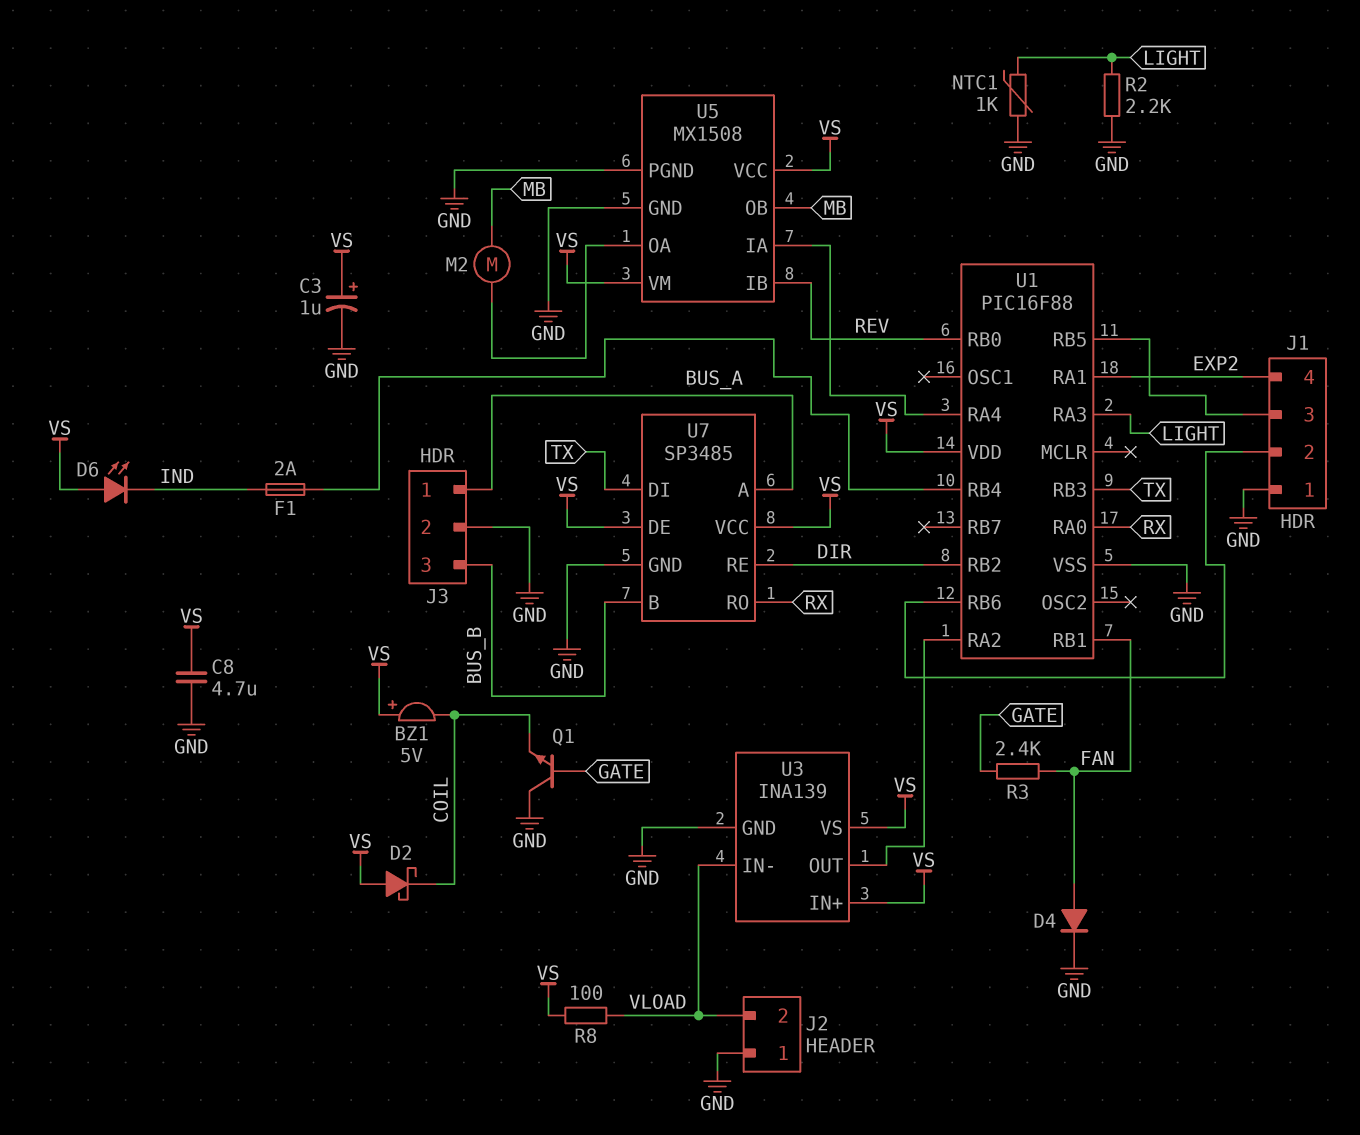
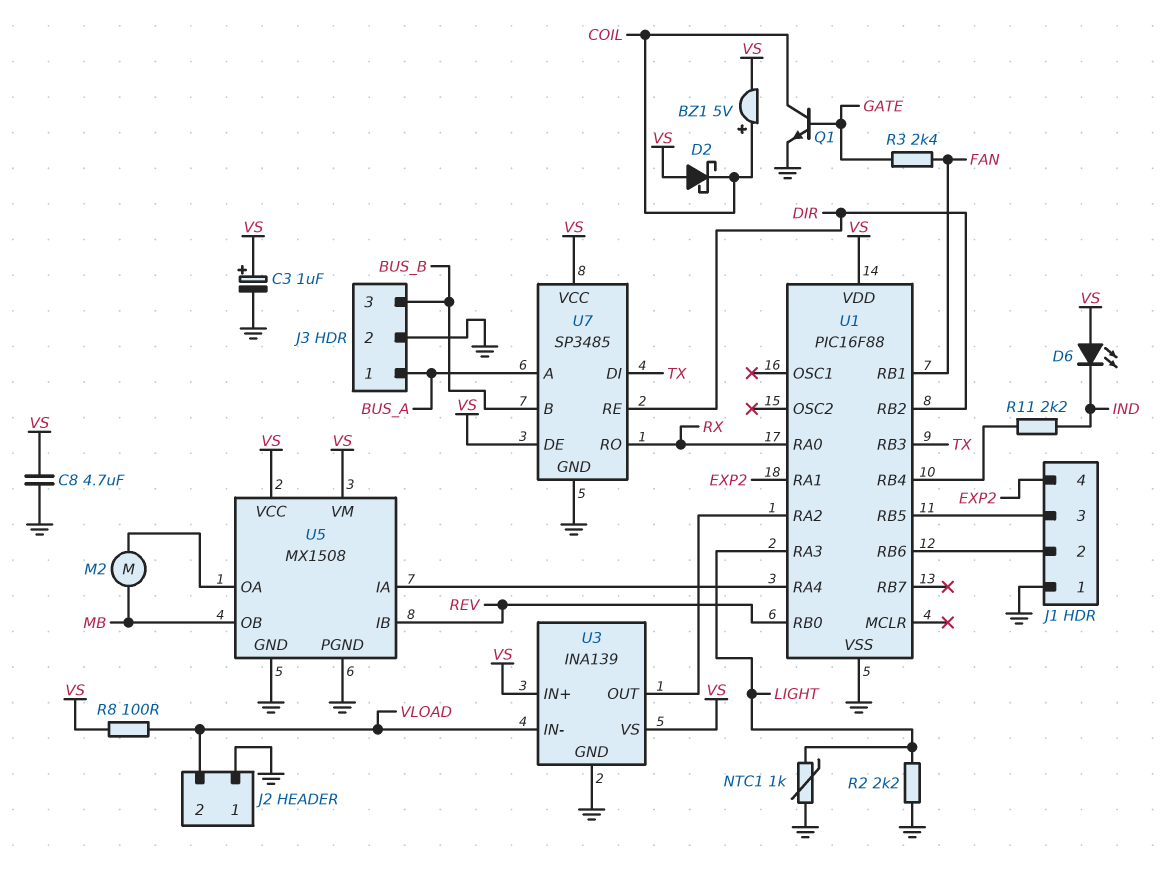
BZ1: buzzer 5V (plus VS, minus COIL) -> buzzer 5V (plus COIL, minus VS)
D4: diode (A FAN, K GND) -> none
F1: 2A (IND, U1/RB4) -> none
Q1: NPN (B GATE, C GND, E COIL) -> NPN (B GATE, C COIL, E GND)
R11: none -> 2.2k (IND, U1/RB4)

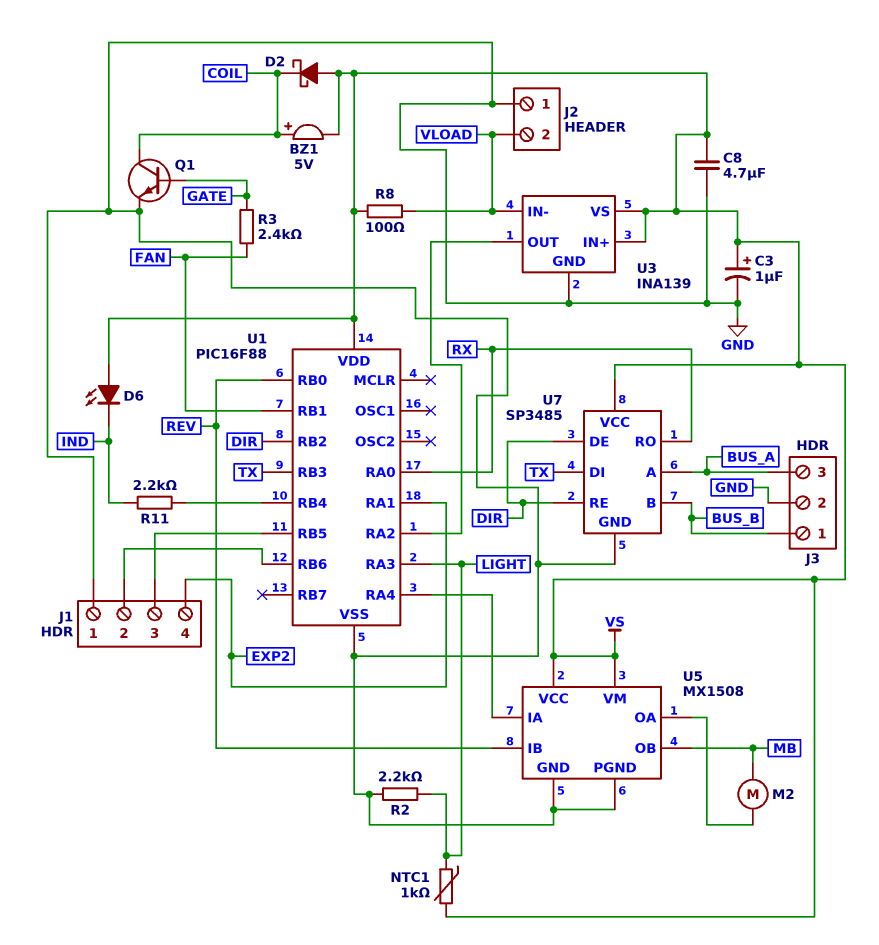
J3 pin 1: BUS_A -> BUS_B
J3 pin 3: BUS_B -> BUS_A
NTC1: 1k (GND, LIGHT) -> 1k (LIGHT, VS)
U7 pin DE: VS -> DIR

